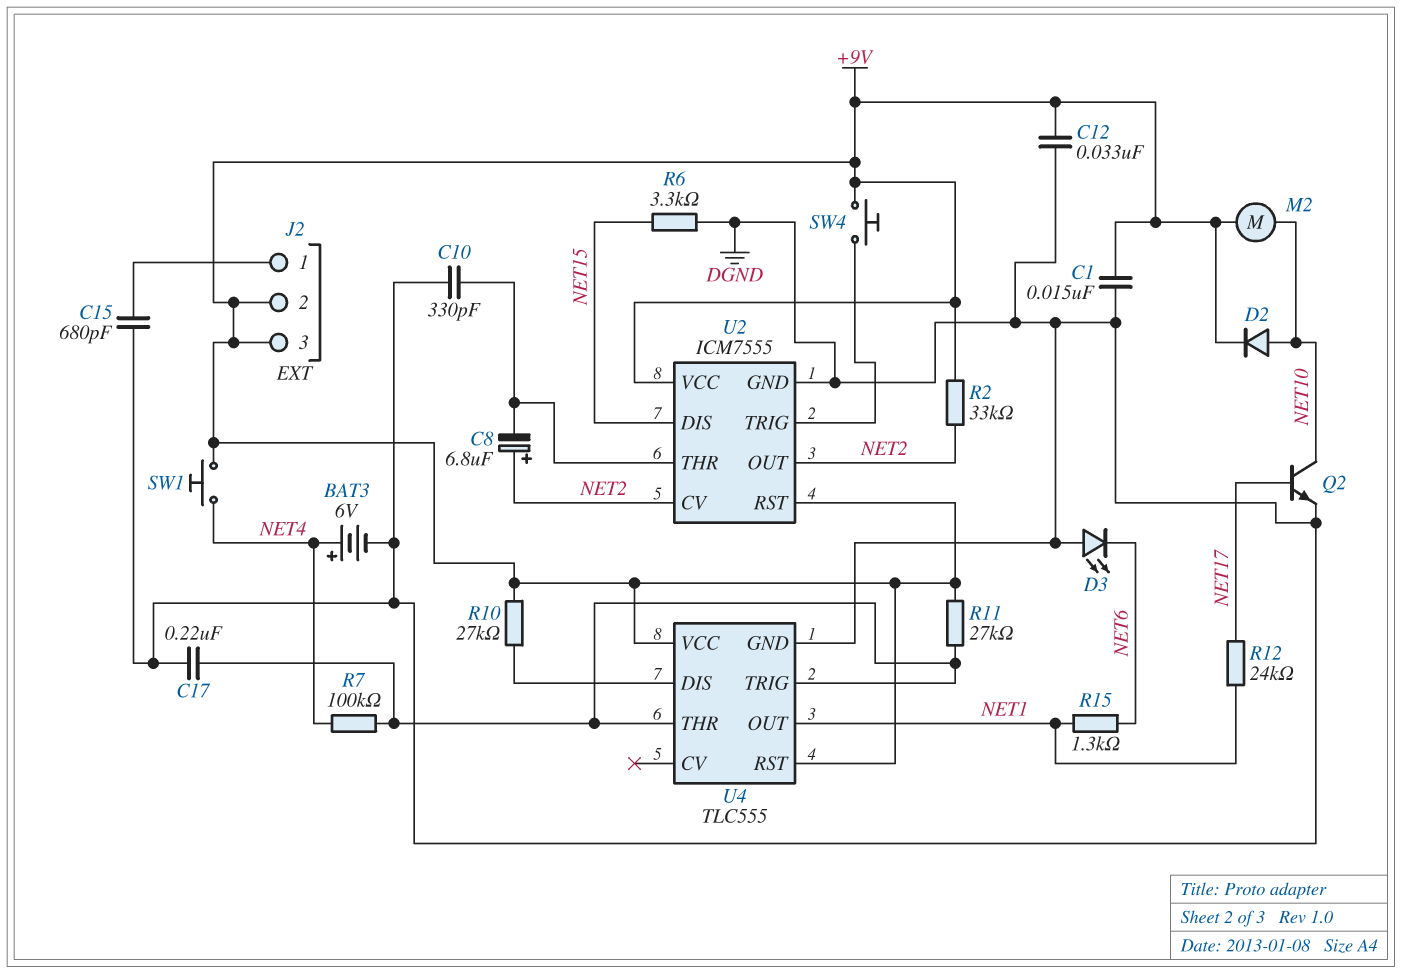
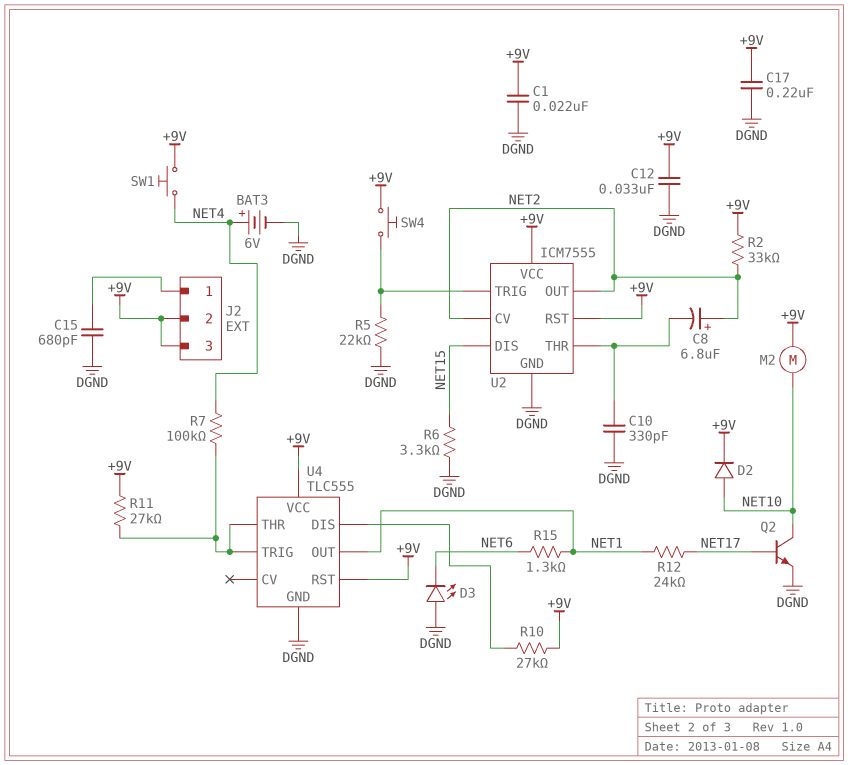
C1: 15nF (+9V, DGND) -> 22nF (+9V, DGND)
C17: 220nF (DGND, U4/THR) -> 220nF (+9V, DGND)
R5: none -> 22k (DGND, U2/TRIG)

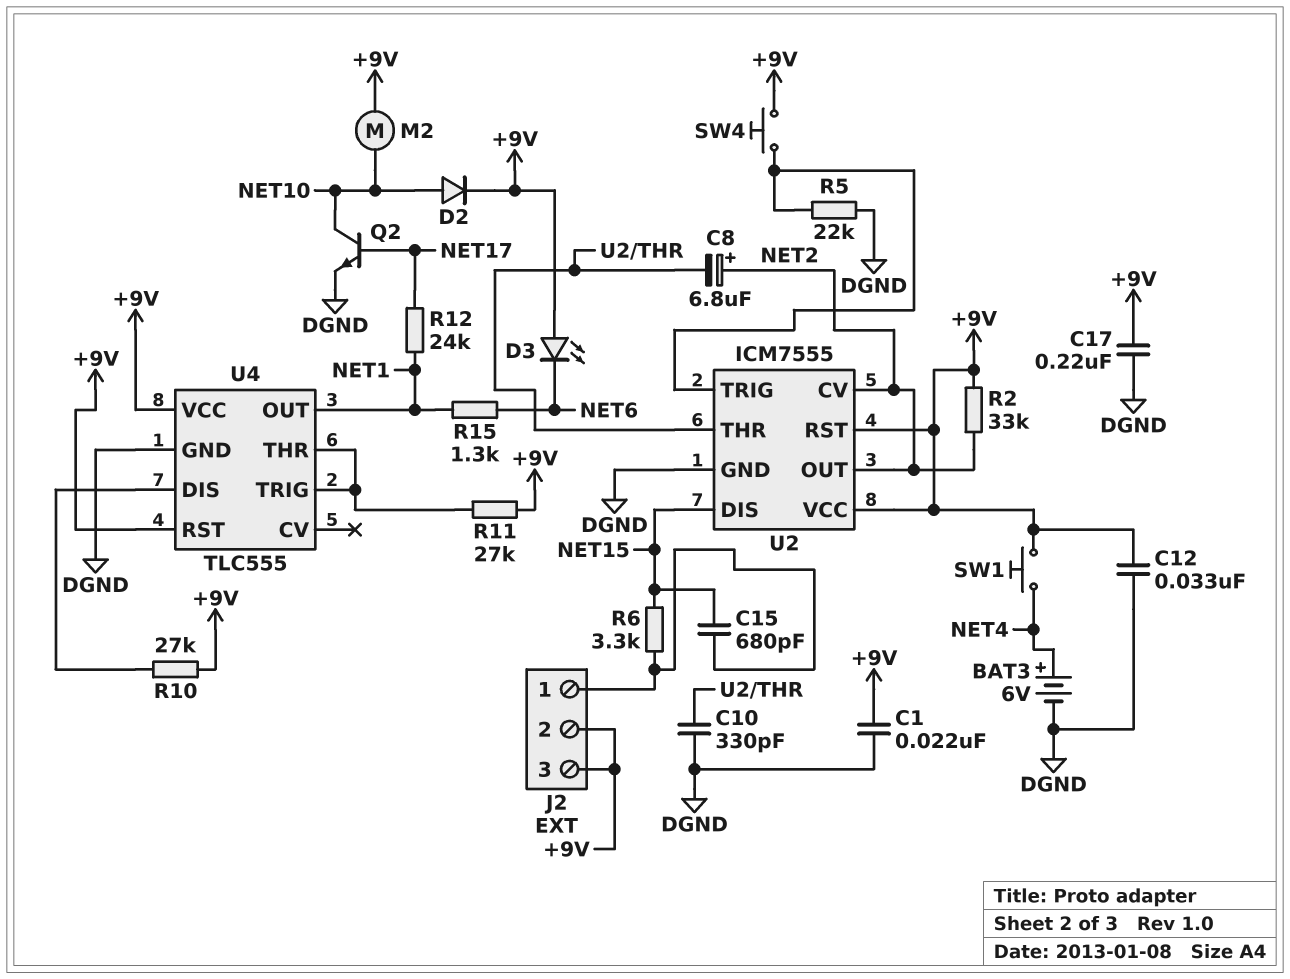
C15: 680pF (DGND, J2/1) -> 680pF (J2/1, NET15)
D3: LED (A DGND, K NET6) -> LED (A +9V, K NET6)
R6: 3.3k (DGND, NET15) -> 3.3k (J2/1, NET15)
R7: 100k (NET4, U4/THR) -> none

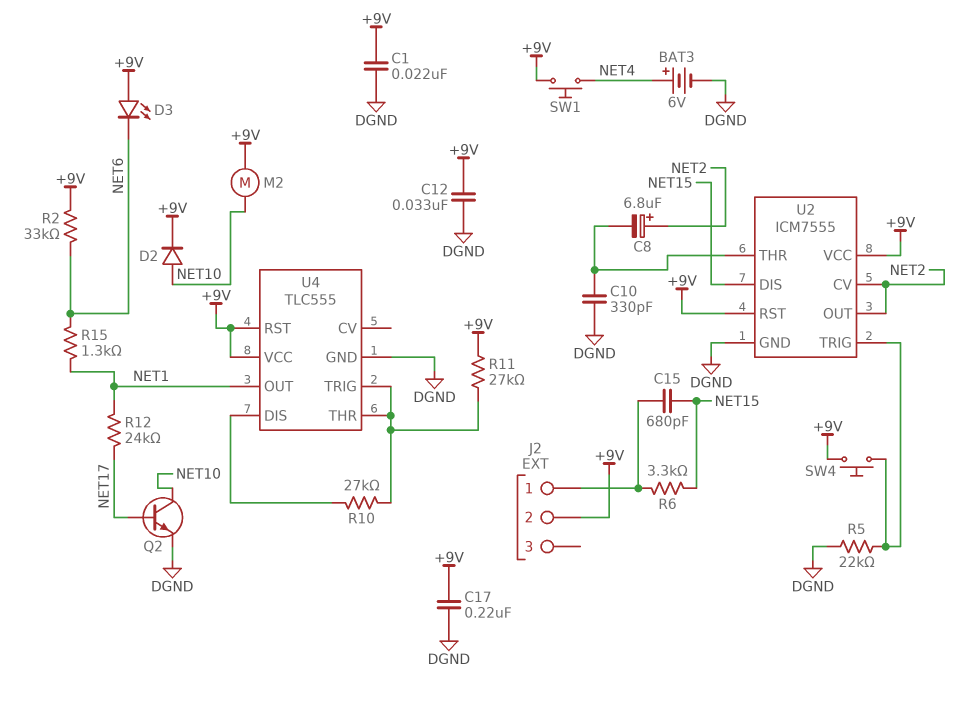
J2 pin 3: +9V -> none
R2: 33k (+9V, NET2) -> 33k (+9V, NET6)
R10: 27k (+9V, U4/DIS) -> 27k (U4/DIS, U4/THR)

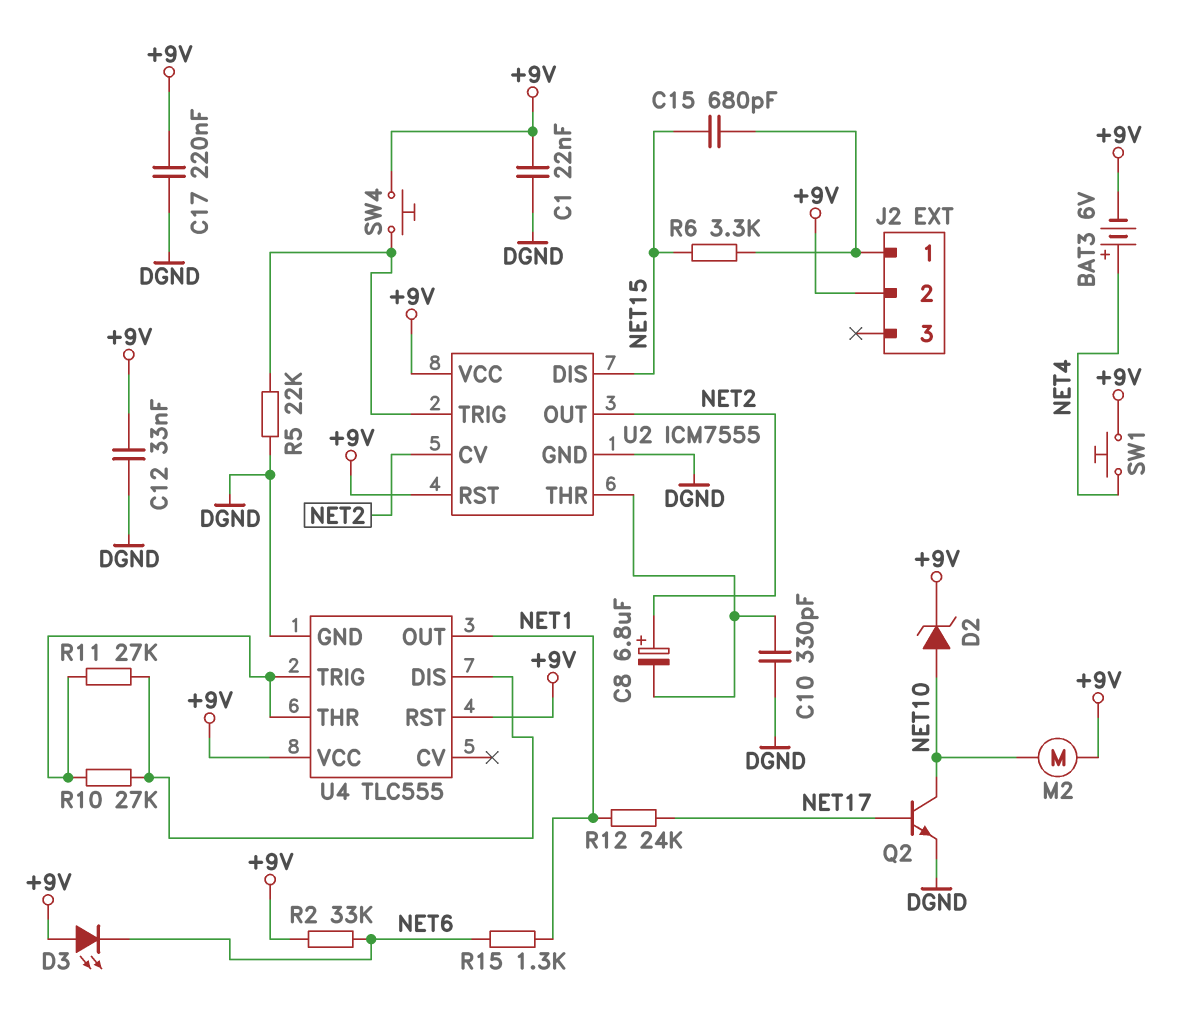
BAT3: 6V (plus NET4, minus DGND) -> 6V (plus NET4, minus +9V)
D2: diode (A NET10, K +9V) -> zener (A NET10, K +9V)
R11: 27k (+9V, U4/THR) -> 27k (U4/DIS, U4/THR)

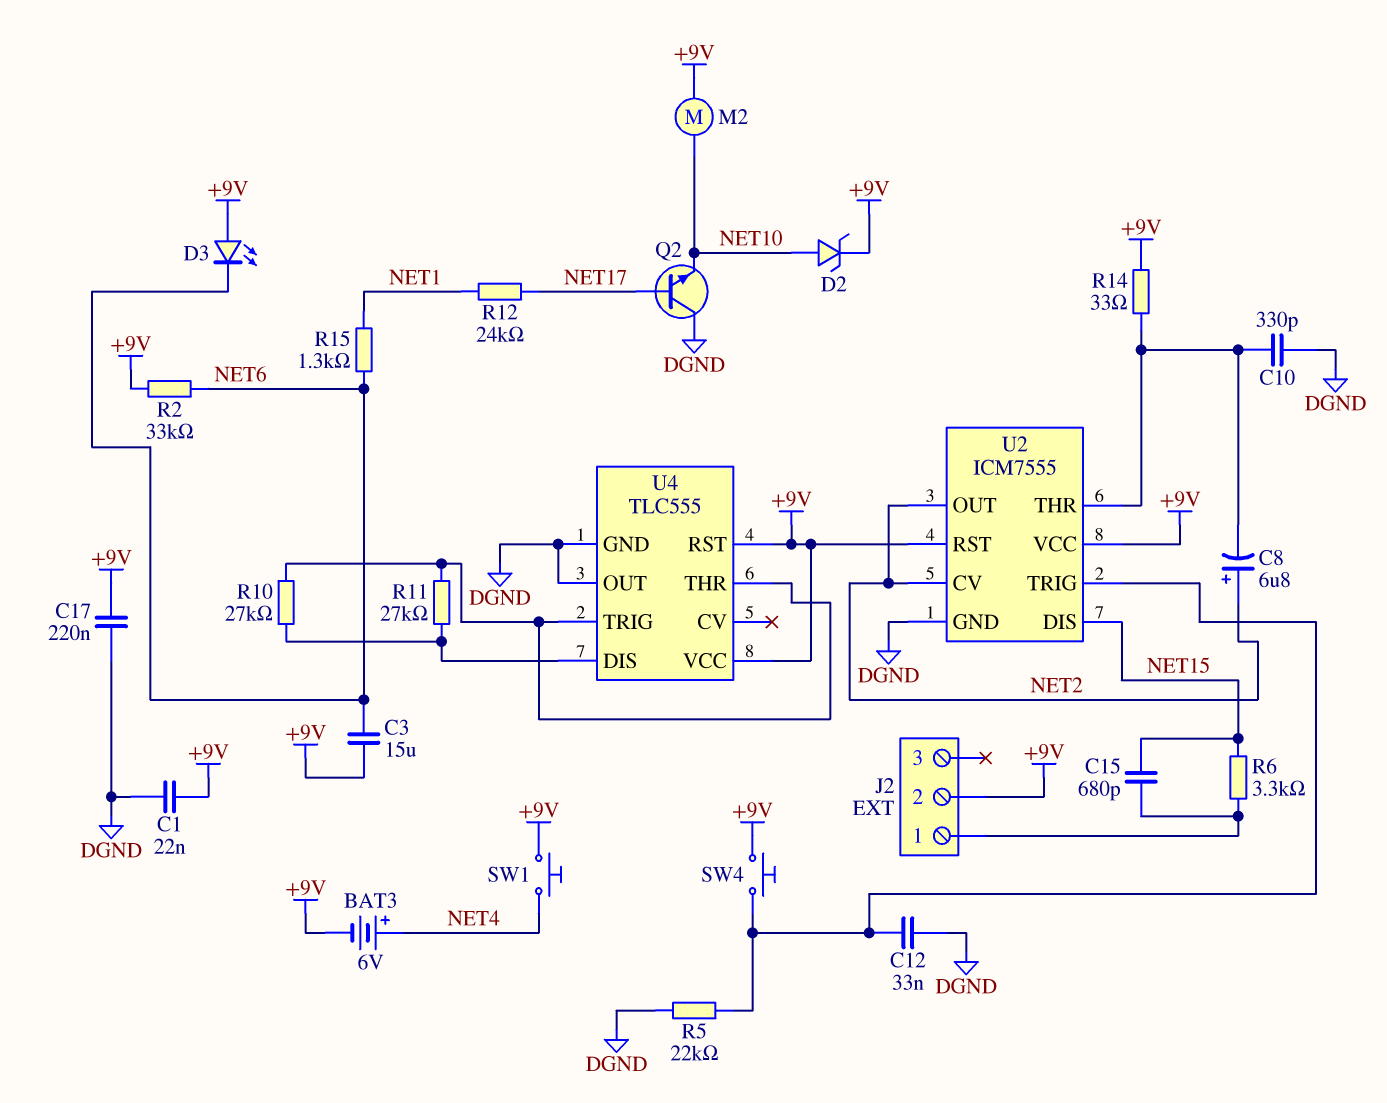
C3: none -> 15uF (+9V, NET6)
C12: 33nF (+9V, DGND) -> 33nF (DGND, U2/TRIG)
Q2: NPN (B NET17, C NET10, E DGND) -> NPN (B NET17, C DGND, E NET10)
R14: none -> 33 (+9V, U2/THR)
U4 pin OUT: NET1 -> DGND

